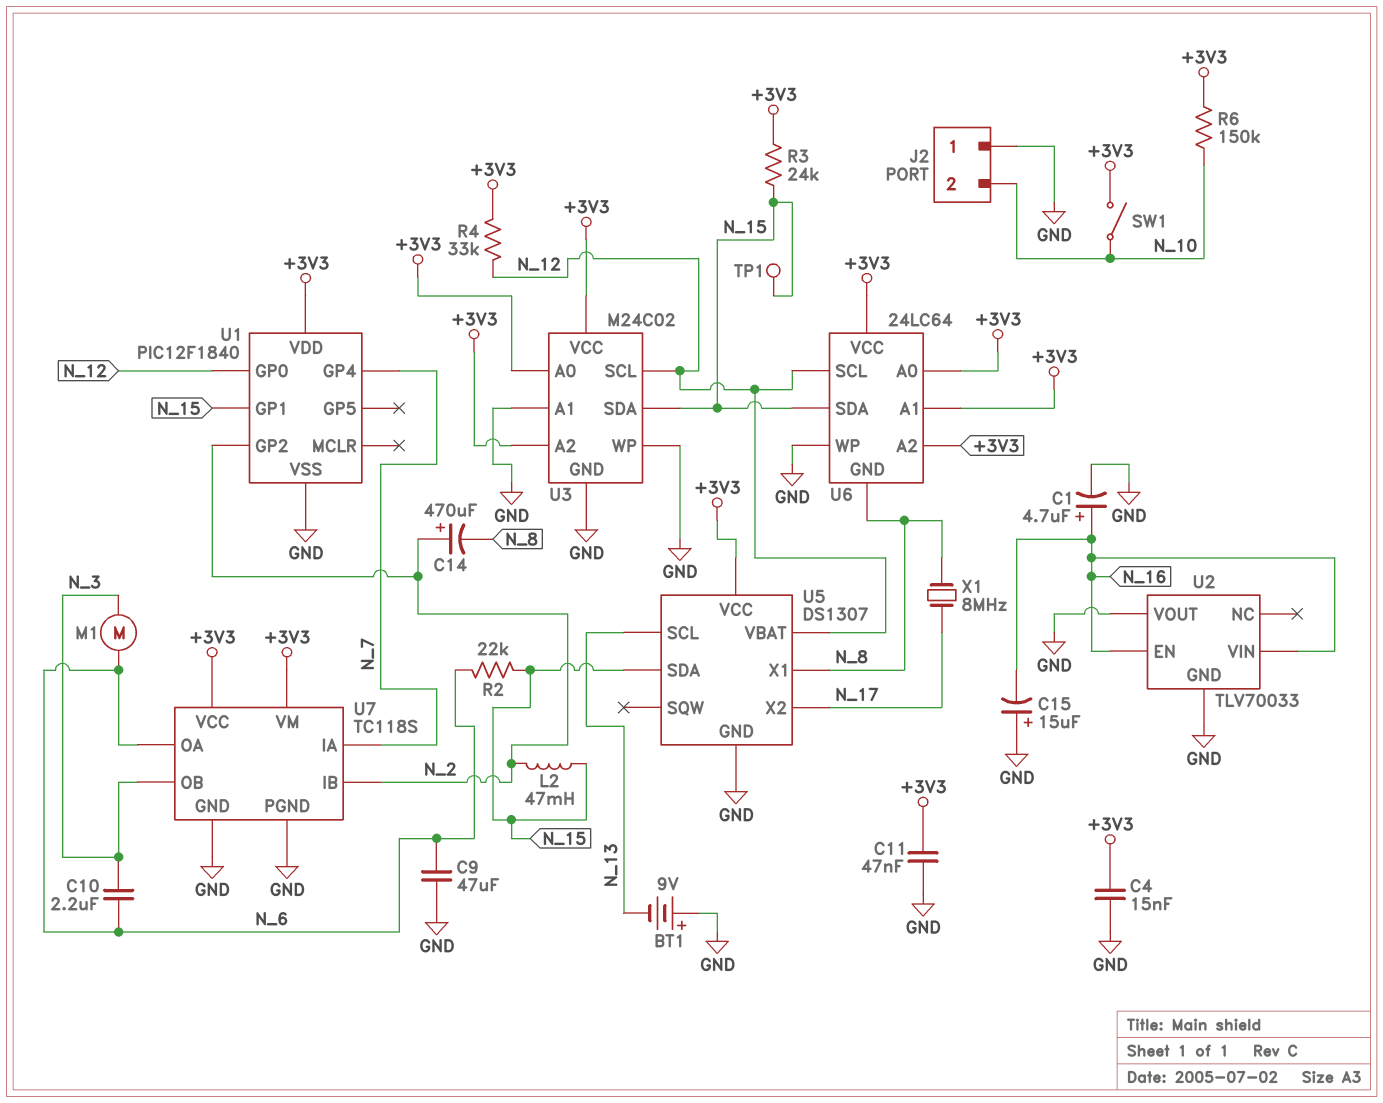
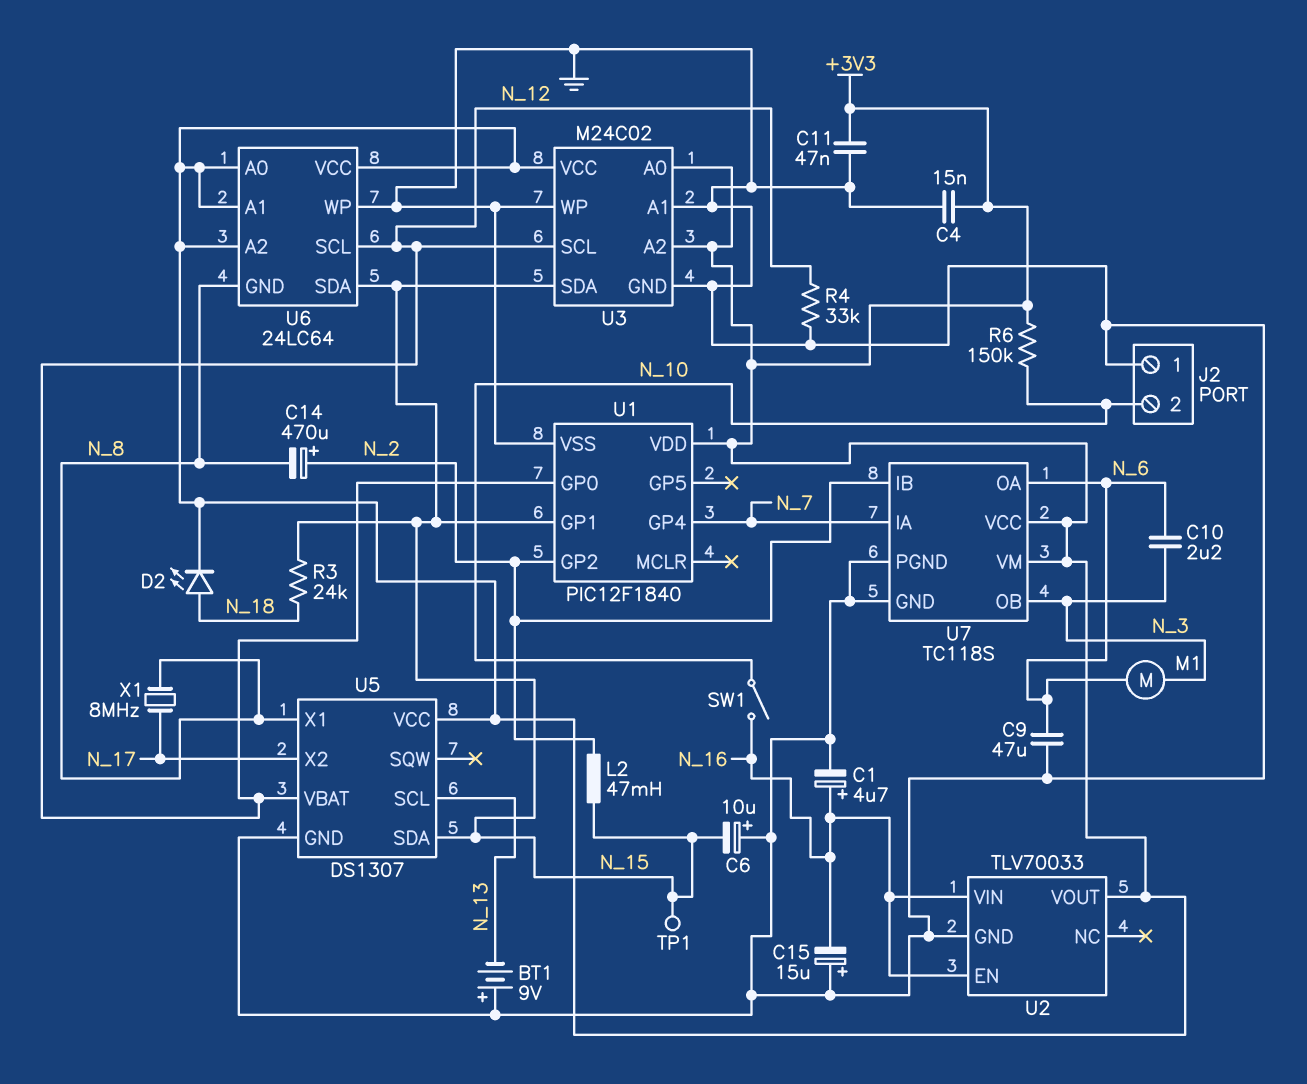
C6: none -> 10uF (plus GND, minus N_15)
D2: none -> LED (A N_18, K +3V3)
R2: 22k (N_6, N_15) -> none
R3: 24k (+3V3, N_15) -> 24k (N_15, N_18)
R4: 33k (+3V3, N_12) -> 33k (GND, N_12)
SW1: switch (+3V3, N_10) -> switch (N_10, N_16)
U2 pin VOUT: GND -> +3V3

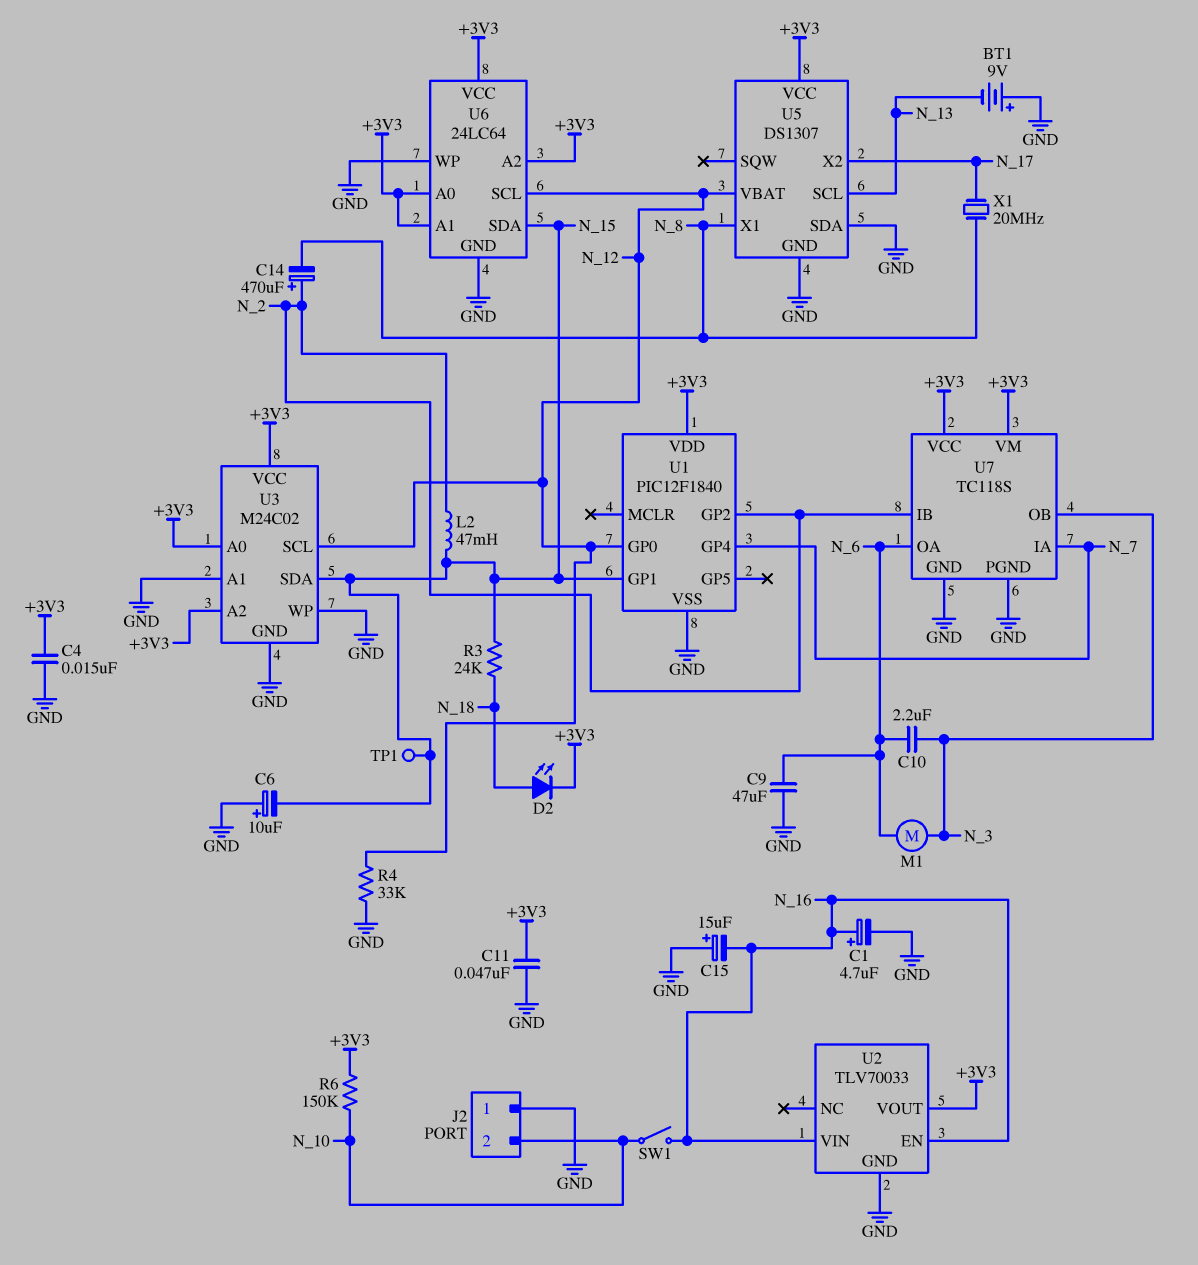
U5 pin SDA: N_15 -> GND
U6 pin GND: N_8 -> GND
X1: 8MHz (N_8, N_17) -> 20MHz (N_8, N_17)

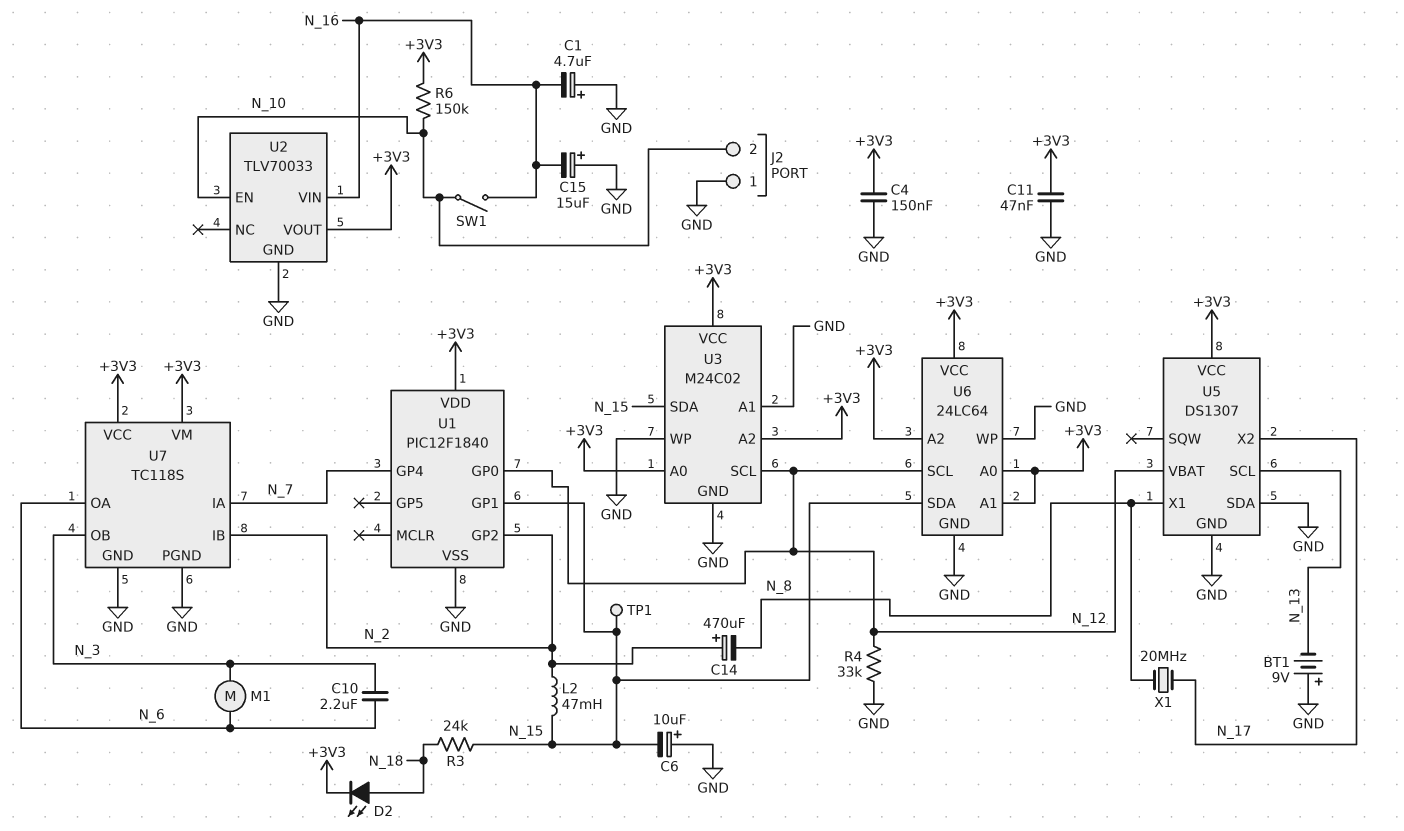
C1: 4.7uF (plus N_16, minus GND) -> 4.7uF (plus GND, minus N_16)
C4: 15nF (+3V3, GND) -> 150nF (+3V3, GND)
C9: 47uF (GND, N_6) -> none
U2 pin EN: N_16 -> N_10

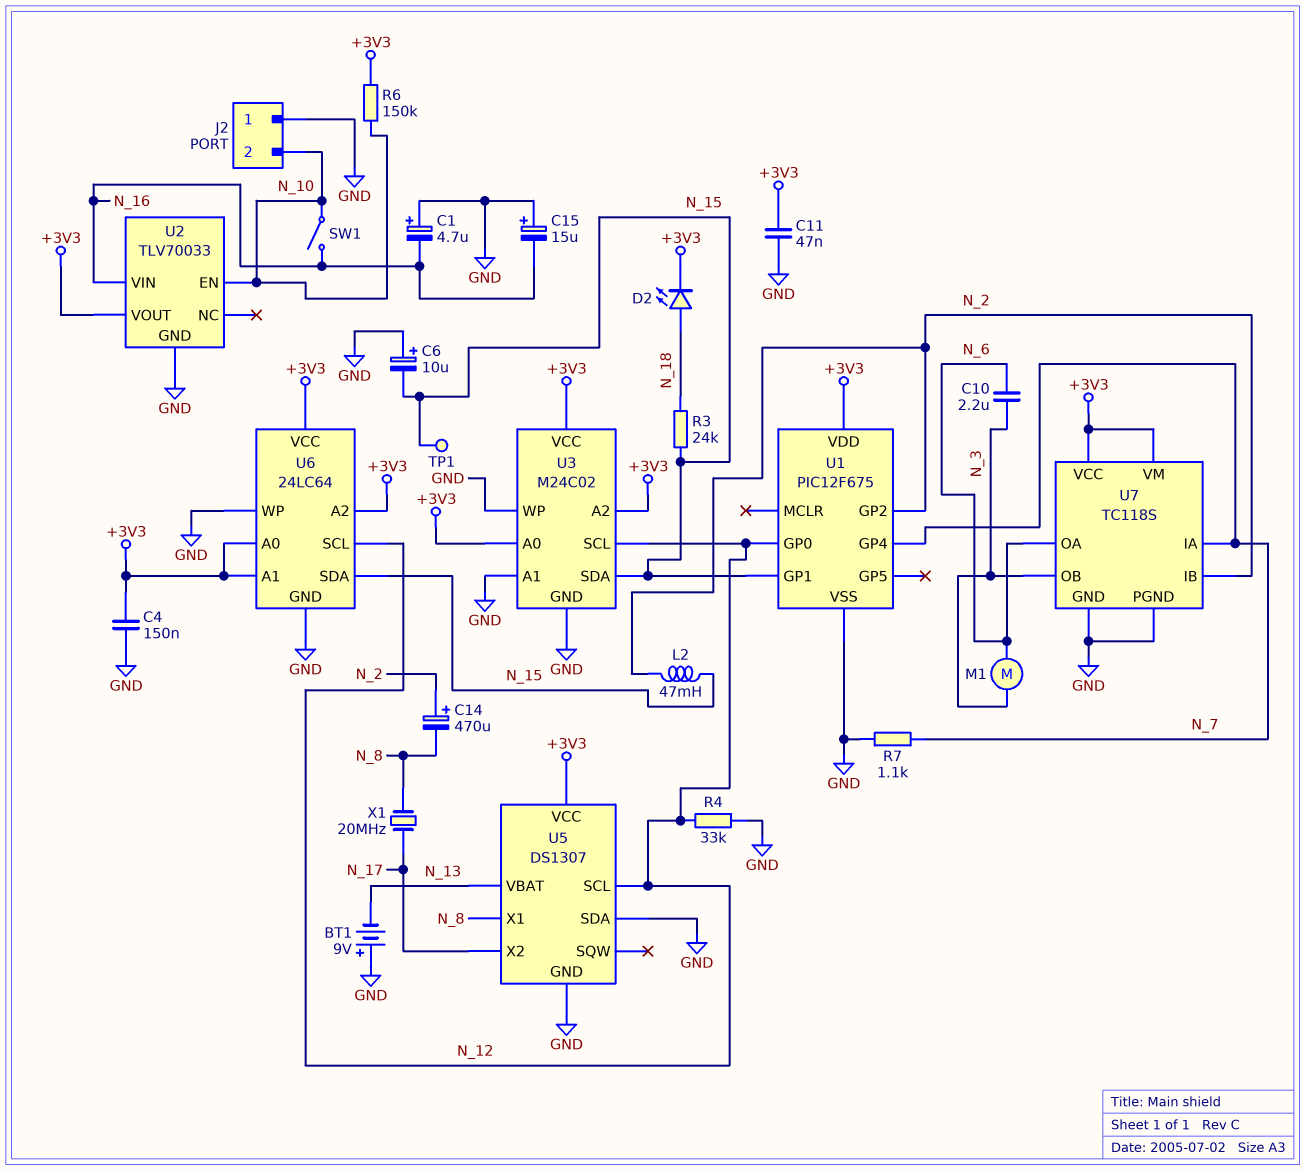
R7: none -> 1.1k (GND, N_7)
U1: PIC12F1840 -> PIC12F675
U5 pin SCL: N_13 -> N_12
U5 pin VBAT: N_12 -> N_13

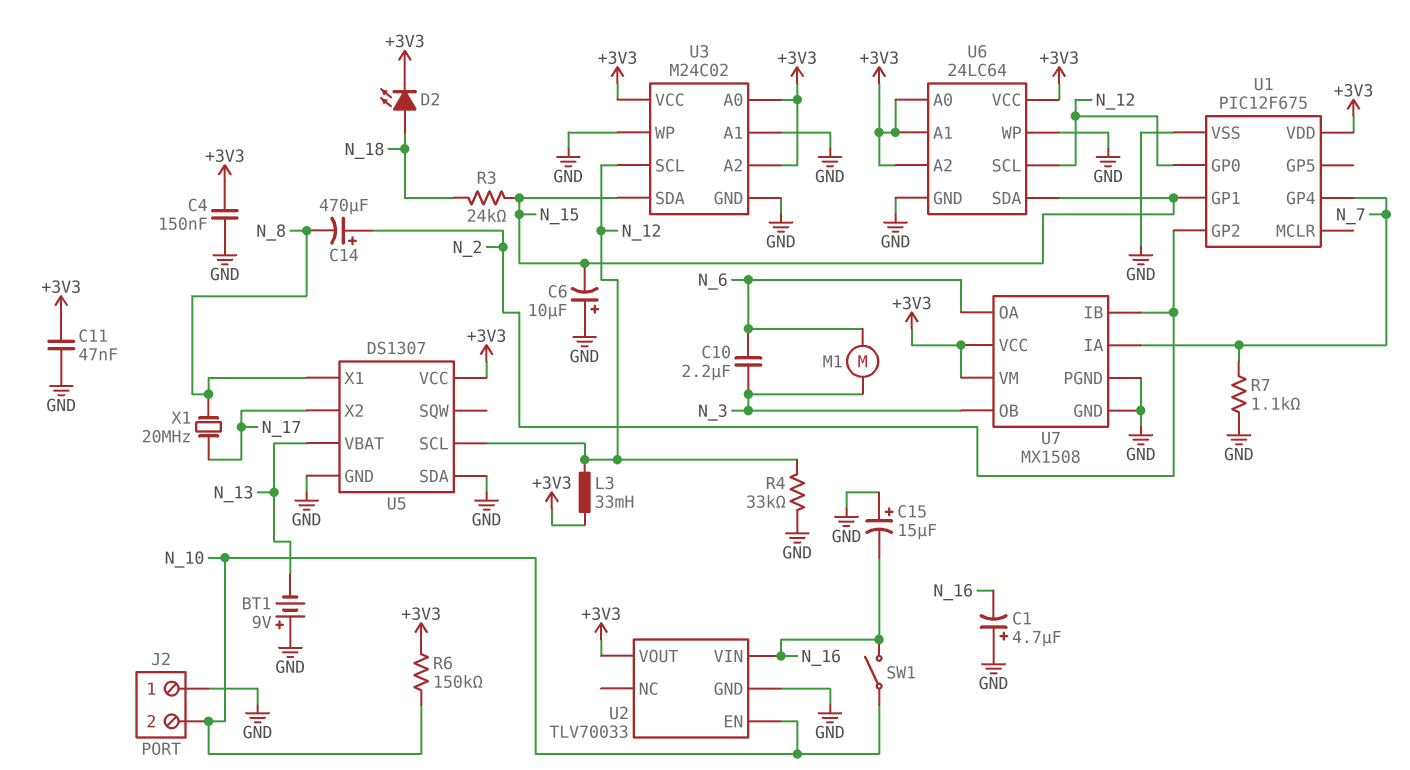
L2: 47mH (N_2, N_15) -> none
L3: none -> 33mH (+3V3, N_12)
TP1: test point (N_15) -> none
U7: TC118S -> MX1508

